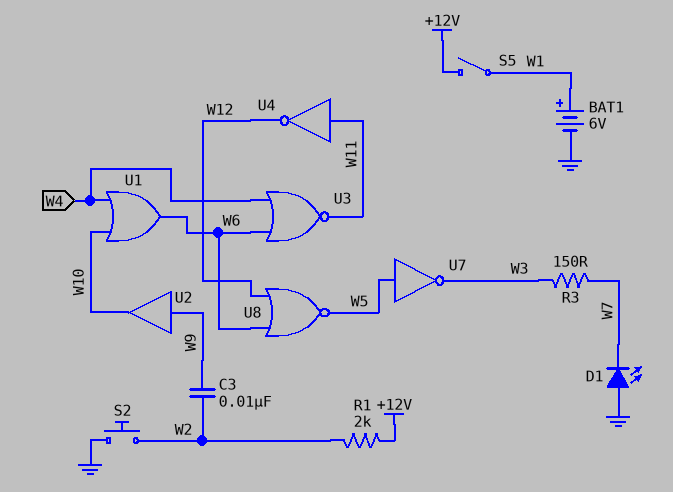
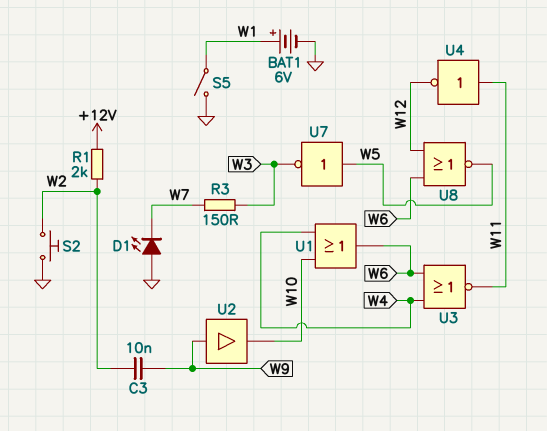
S5: switch (+12V, W1) -> switch (GND, W1)

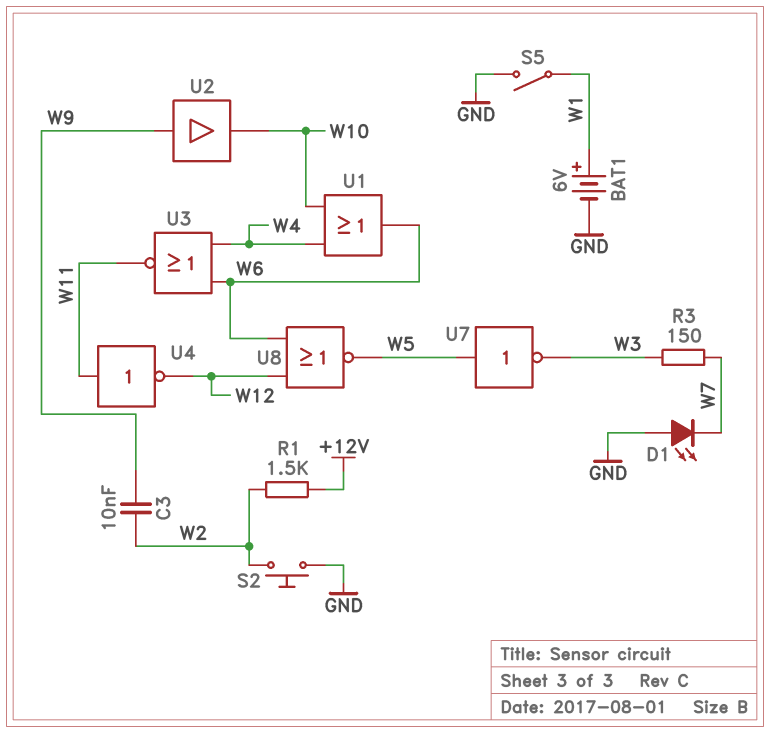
R1: 2k (+12V, W2) -> 1.5k (+12V, W2)

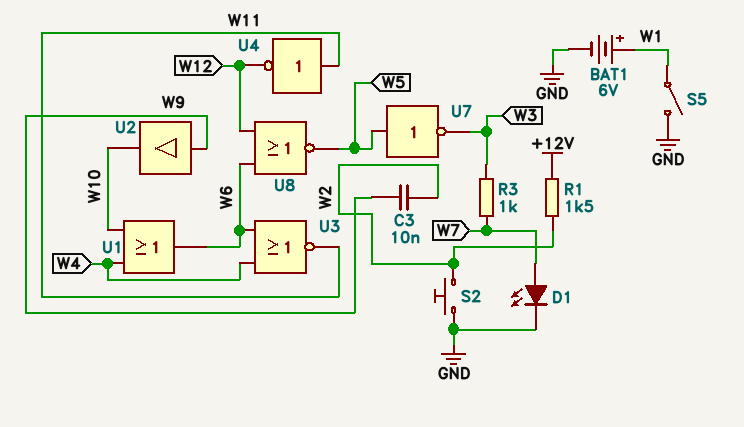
D1: LED (A GND, K W7) -> LED (A W7, K GND)
R3: 150 (W3, W7) -> 1k (W3, W7)

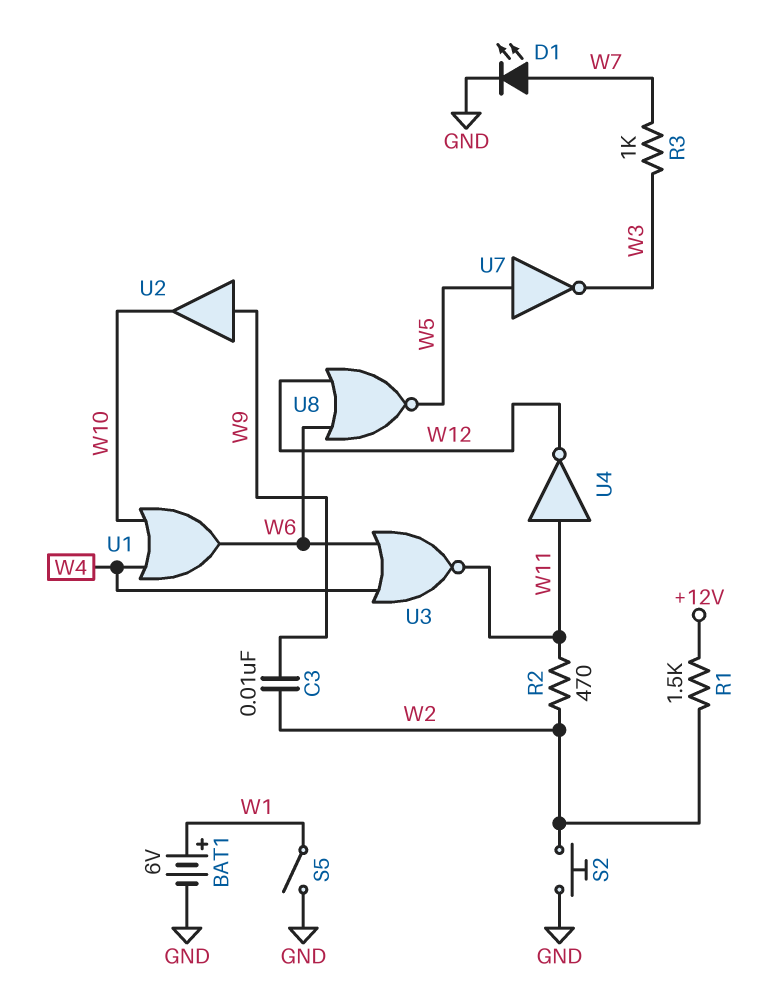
R2: none -> 470 (W2, W11)

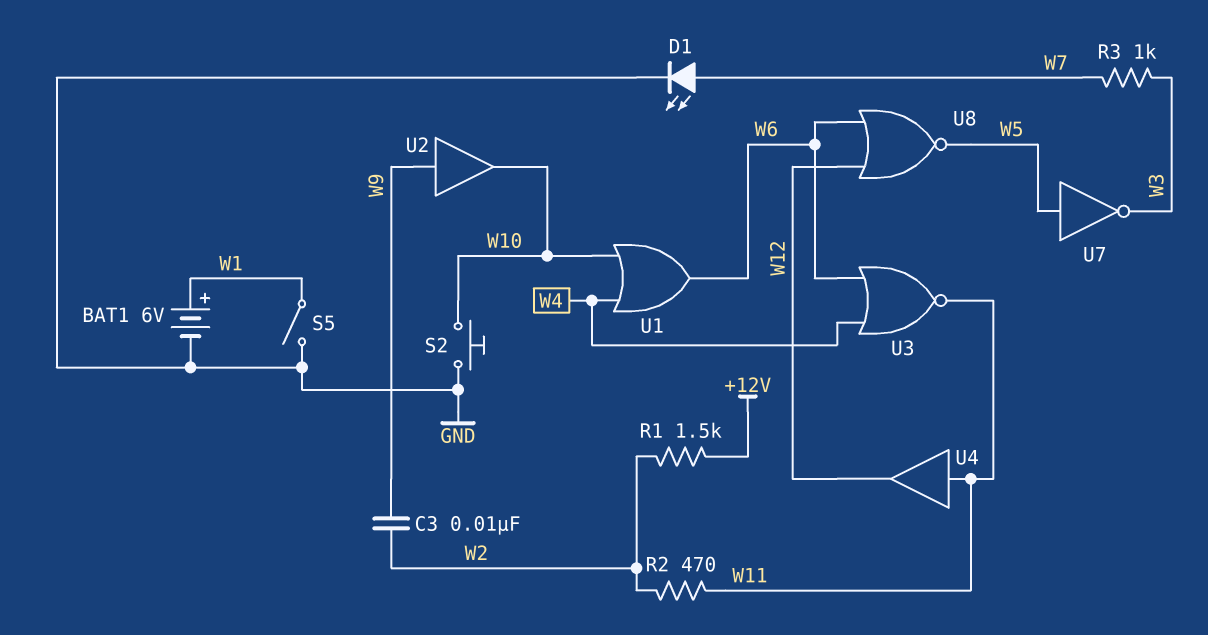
S2: button (GND, W2) -> button (GND, W10)
U4: NOT (in W11, out W12) -> buffer (in W11, out W12)

